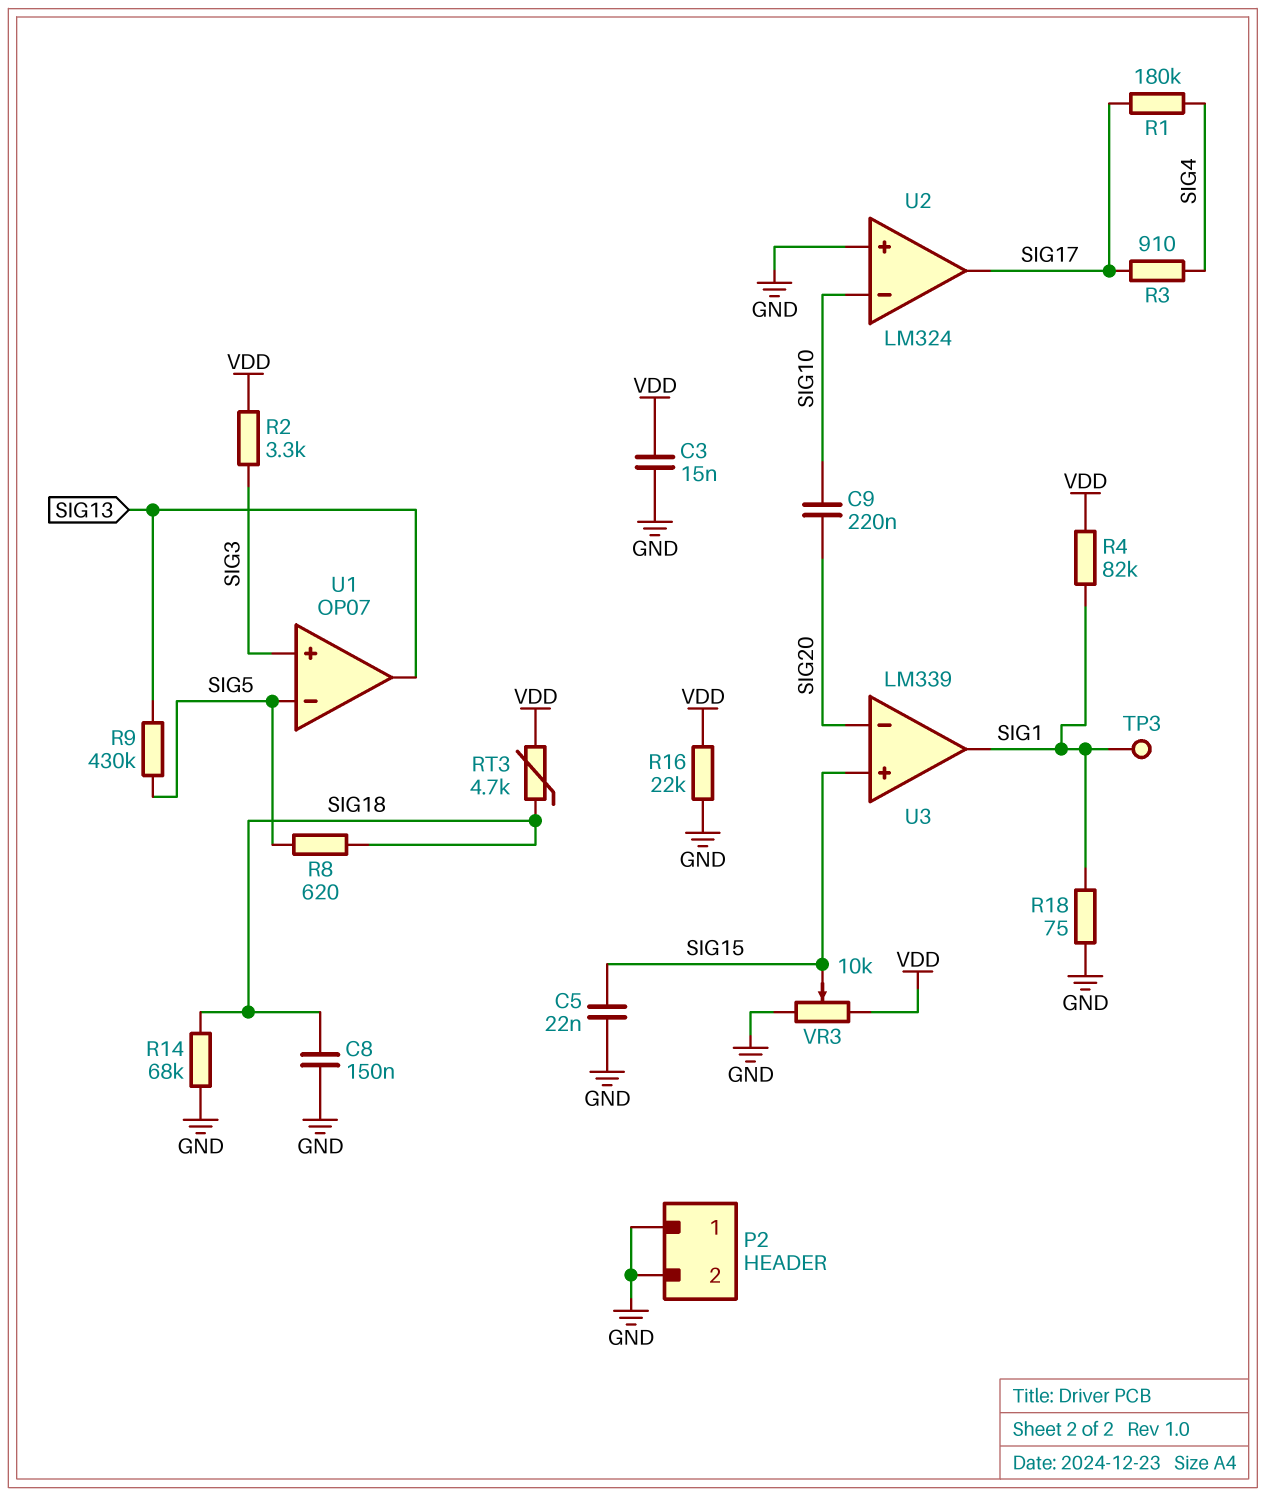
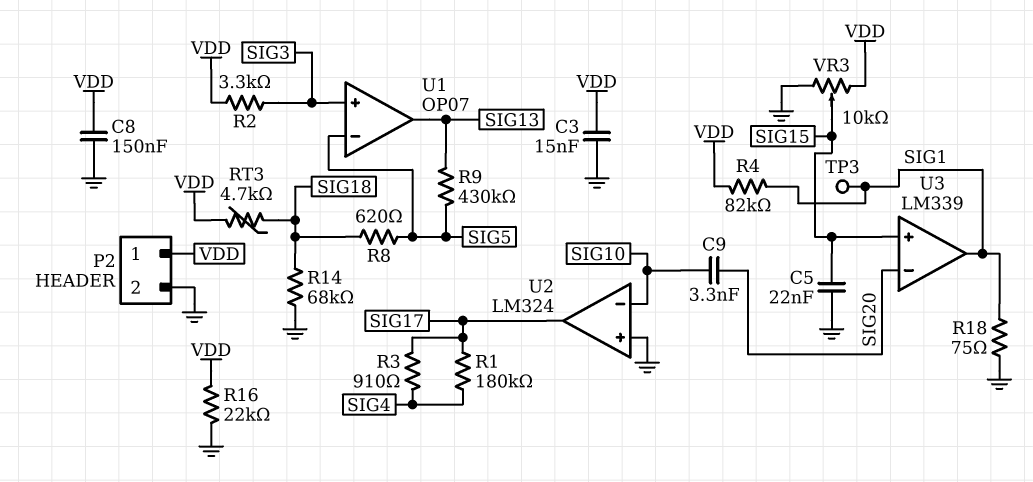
C8: 150nF (GND, SIG18) -> 150nF (GND, VDD)
C9: 220nF (SIG10, SIG20) -> 3.3nF (SIG10, SIG20)
P2 pin 1: GND -> VDD

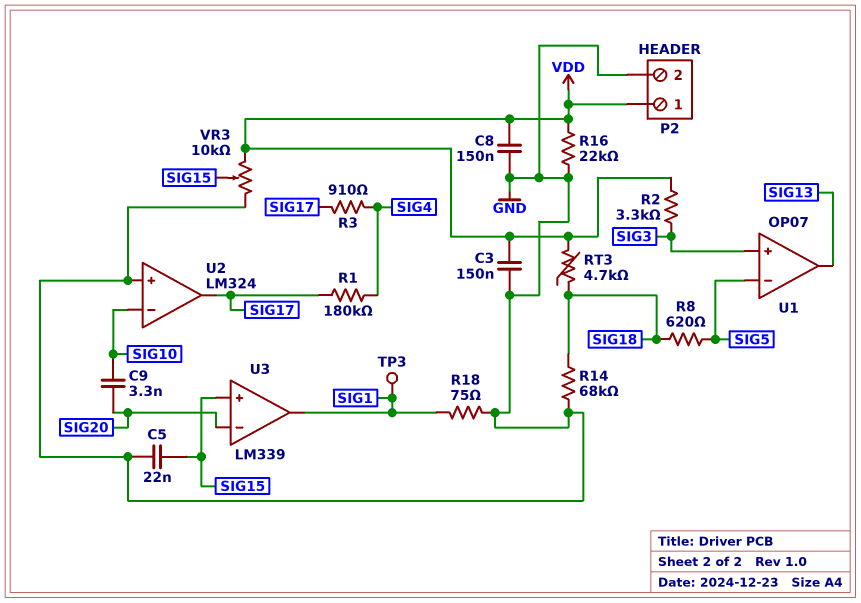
C3: 15nF (GND, VDD) -> 150nF (GND, VDD)
R4: 82k (SIG1, VDD) -> none
R9: 430k (SIG5, SIG13) -> none

